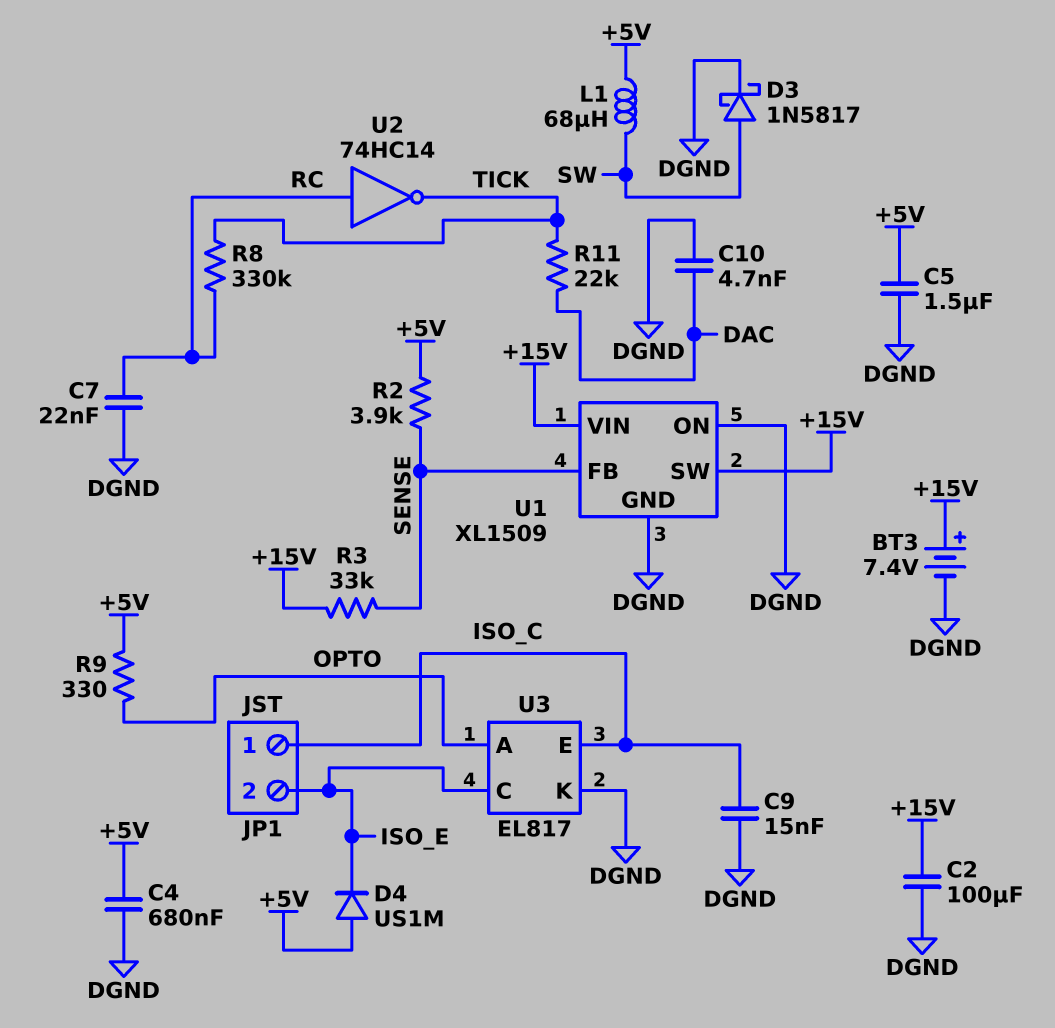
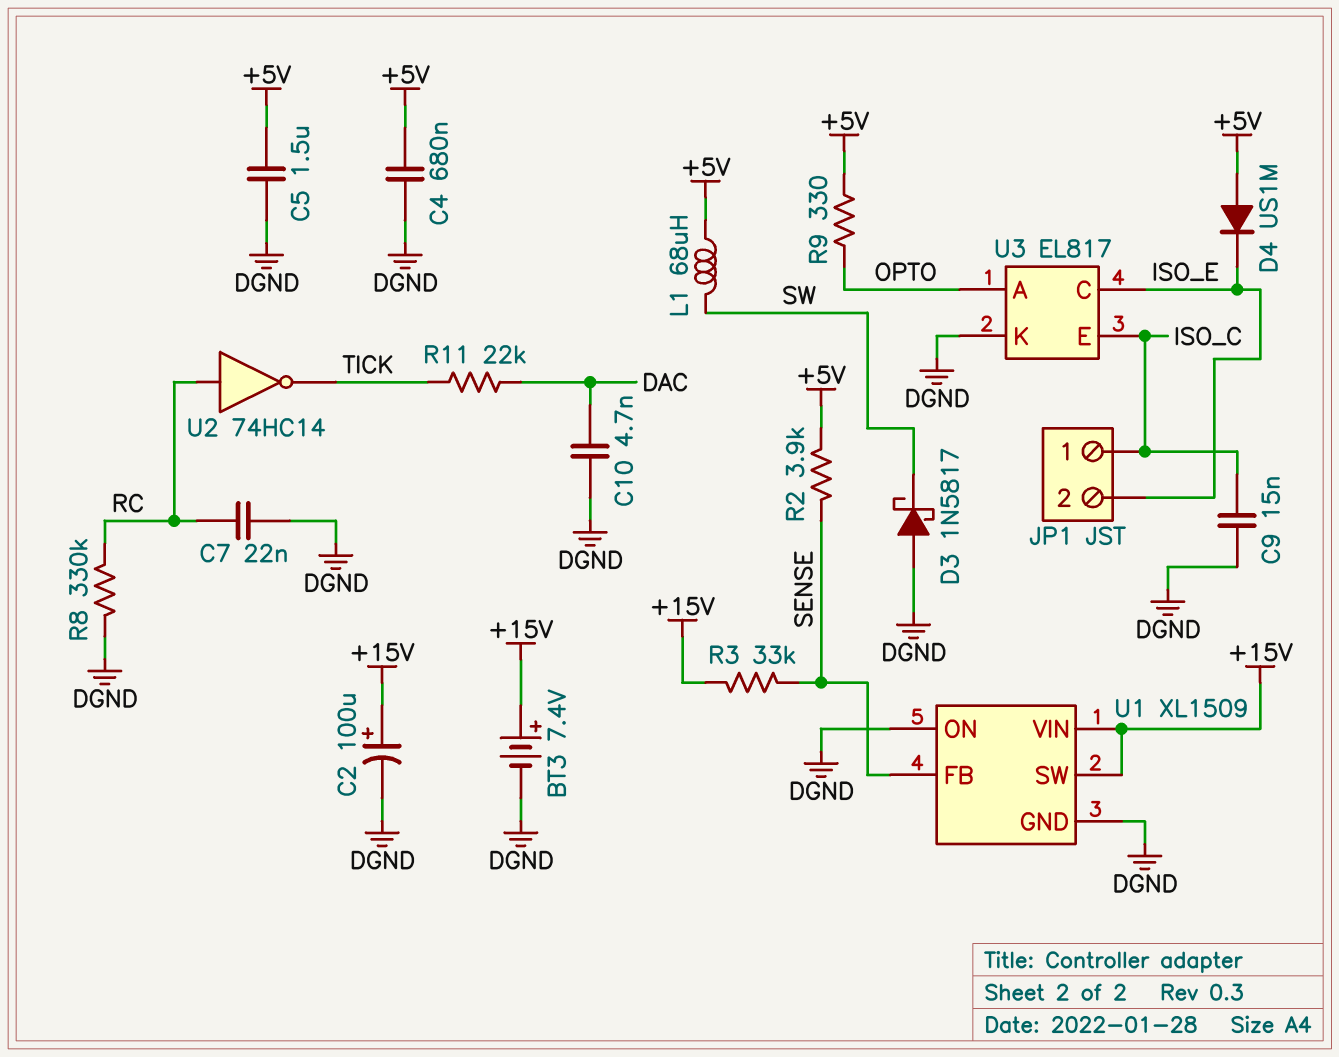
C2: 100uF (+15V, DGND) -> 100uF (plus +15V, minus DGND)
D3: schottky 1N5817 (A SW, K DGND) -> schottky 1N5817 (A DGND, K SW)
R8: 330k (RC, TICK) -> 330k (DGND, RC)

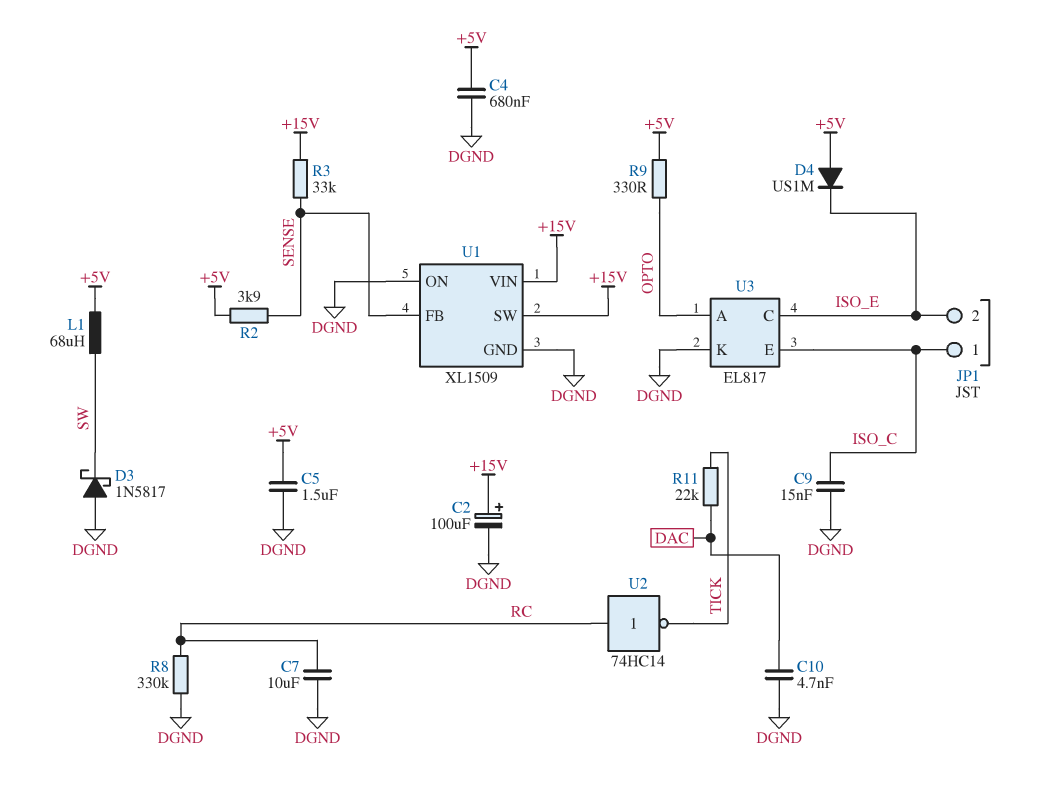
BT3: 7.4V (plus +15V, minus DGND) -> none
C7: 22nF (DGND, RC) -> 10uF (DGND, RC)

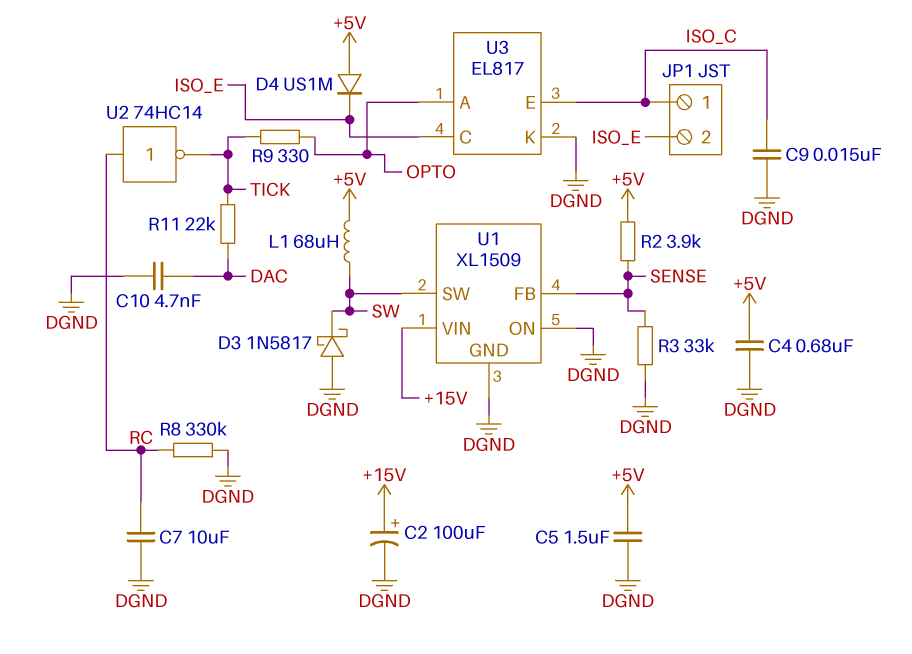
R3: 33k (+15V, SENSE) -> 33k (DGND, SENSE)
R9: 330 (+5V, OPTO) -> 330 (OPTO, TICK)
U1 pin SW: +15V -> SW

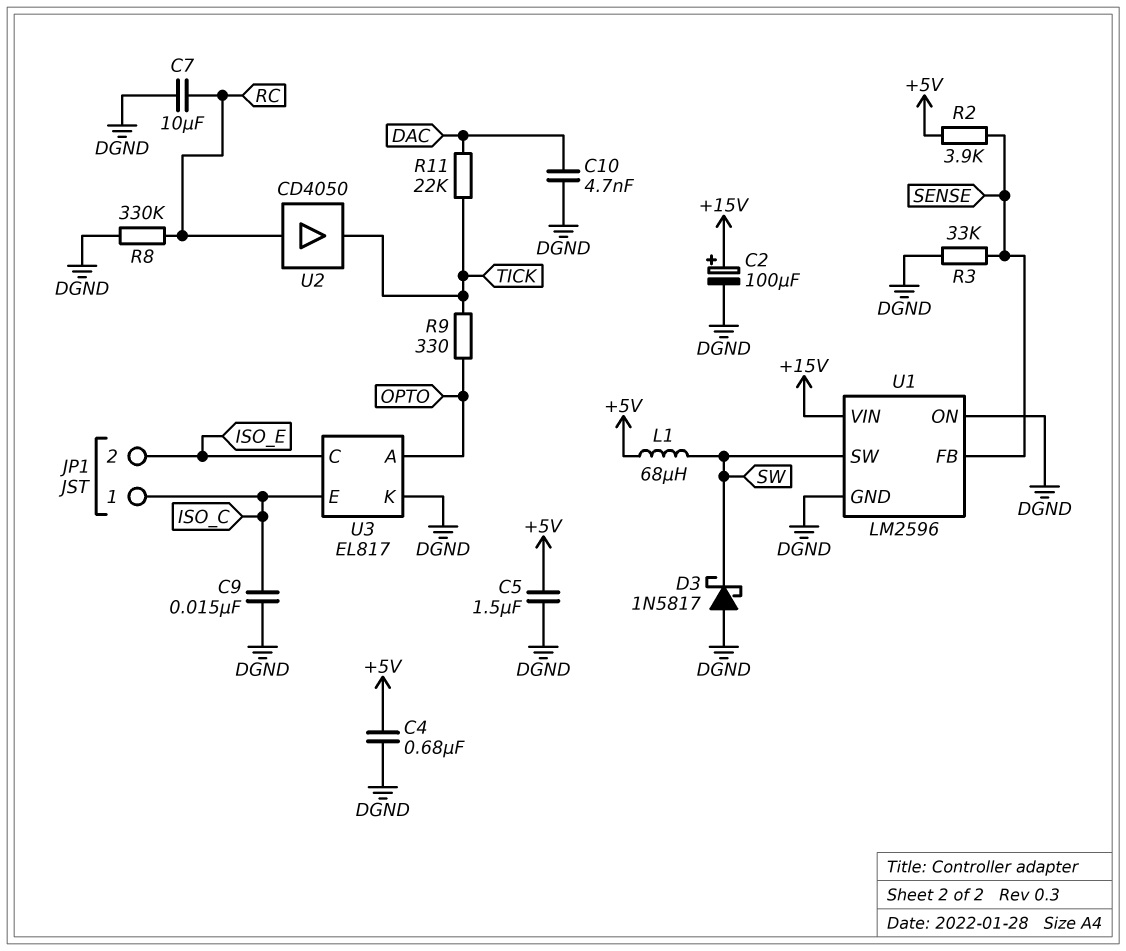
D4: diode US1M (A +5V, K ISO_E) -> none
U1: XL1509 -> LM2596
U2: NOT 74HC14 (in RC, out TICK) -> buffer CD4050 (in RC, out TICK)

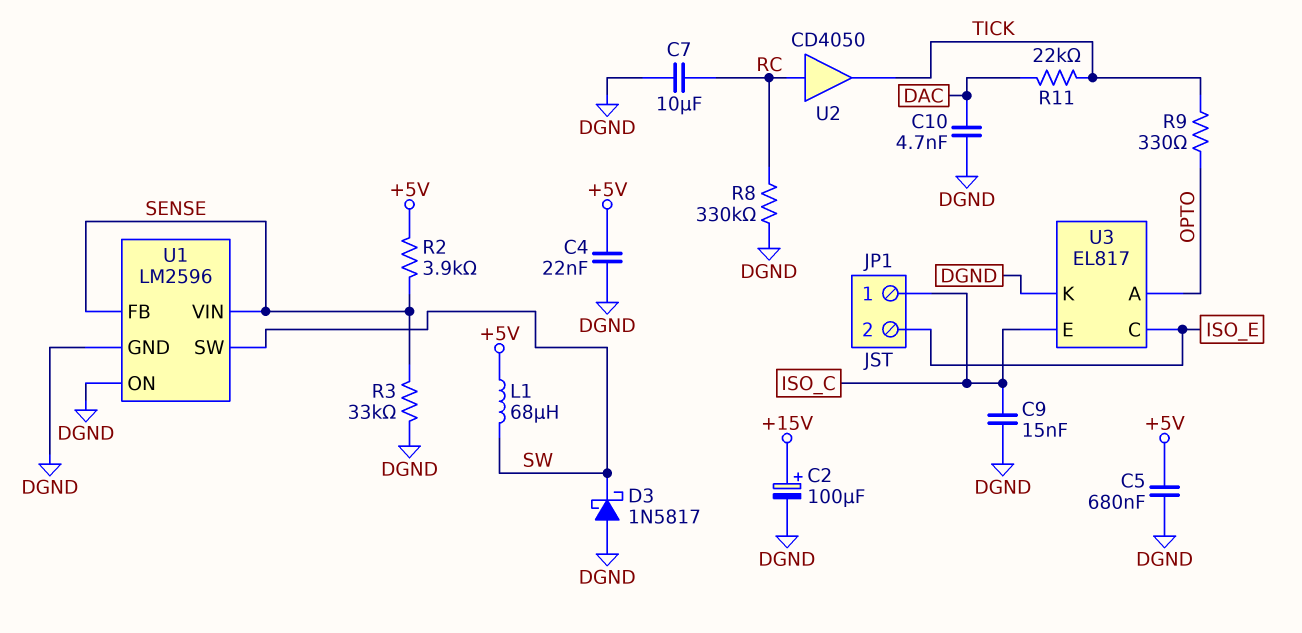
C4: 680nF (+5V, DGND) -> 22nF (+5V, DGND)
C5: 1.5uF (+5V, DGND) -> 680nF (+5V, DGND)
U1 pin VIN: +15V -> SENSE

